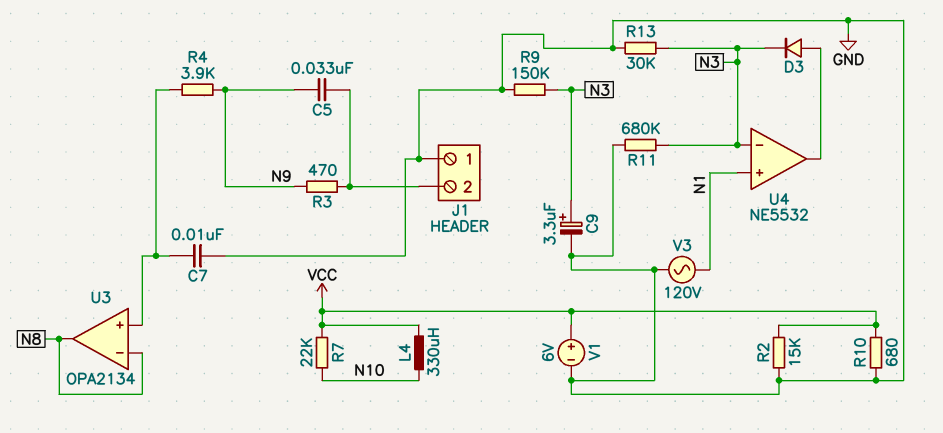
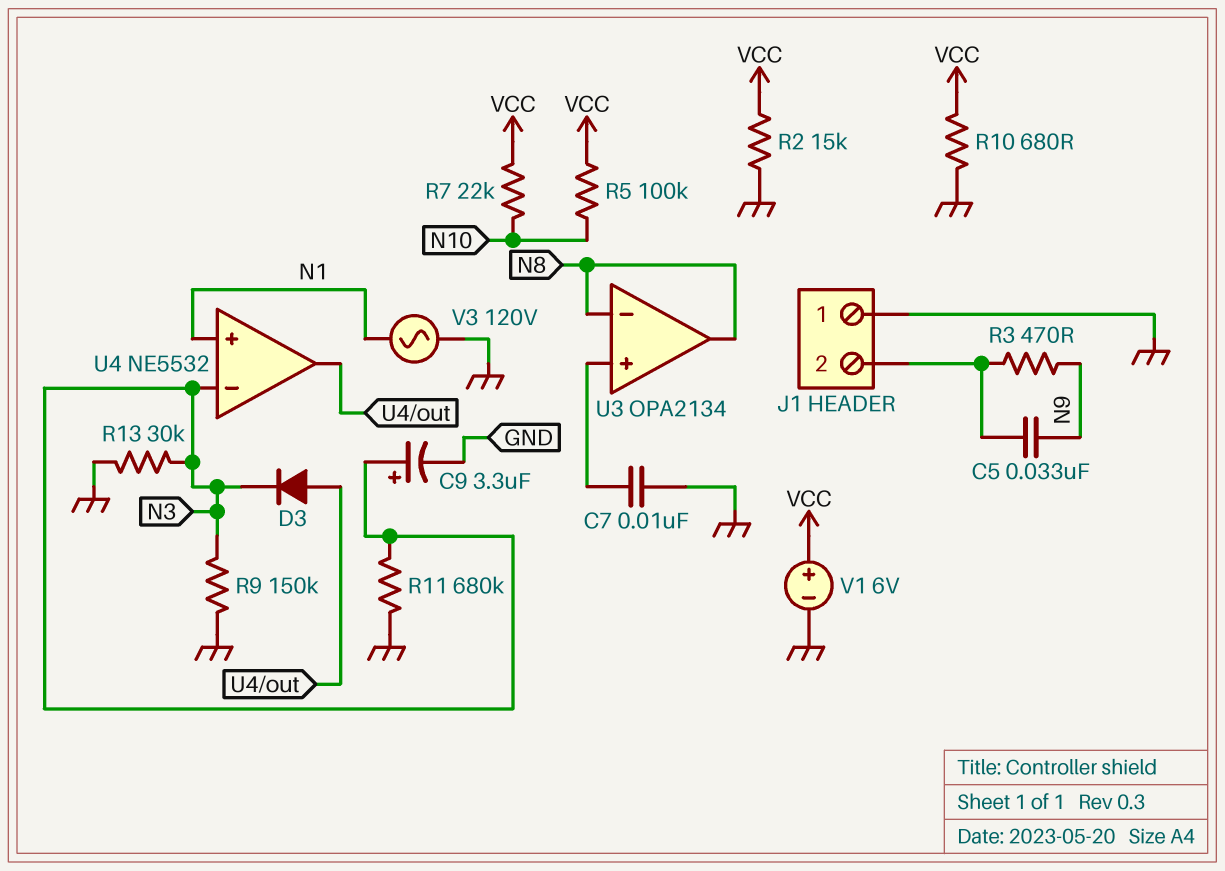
L4: 330uH (N10, VCC) -> none
R4: 3.9k (N9, U3/in+) -> none
R5: none -> 100k (N10, VCC)

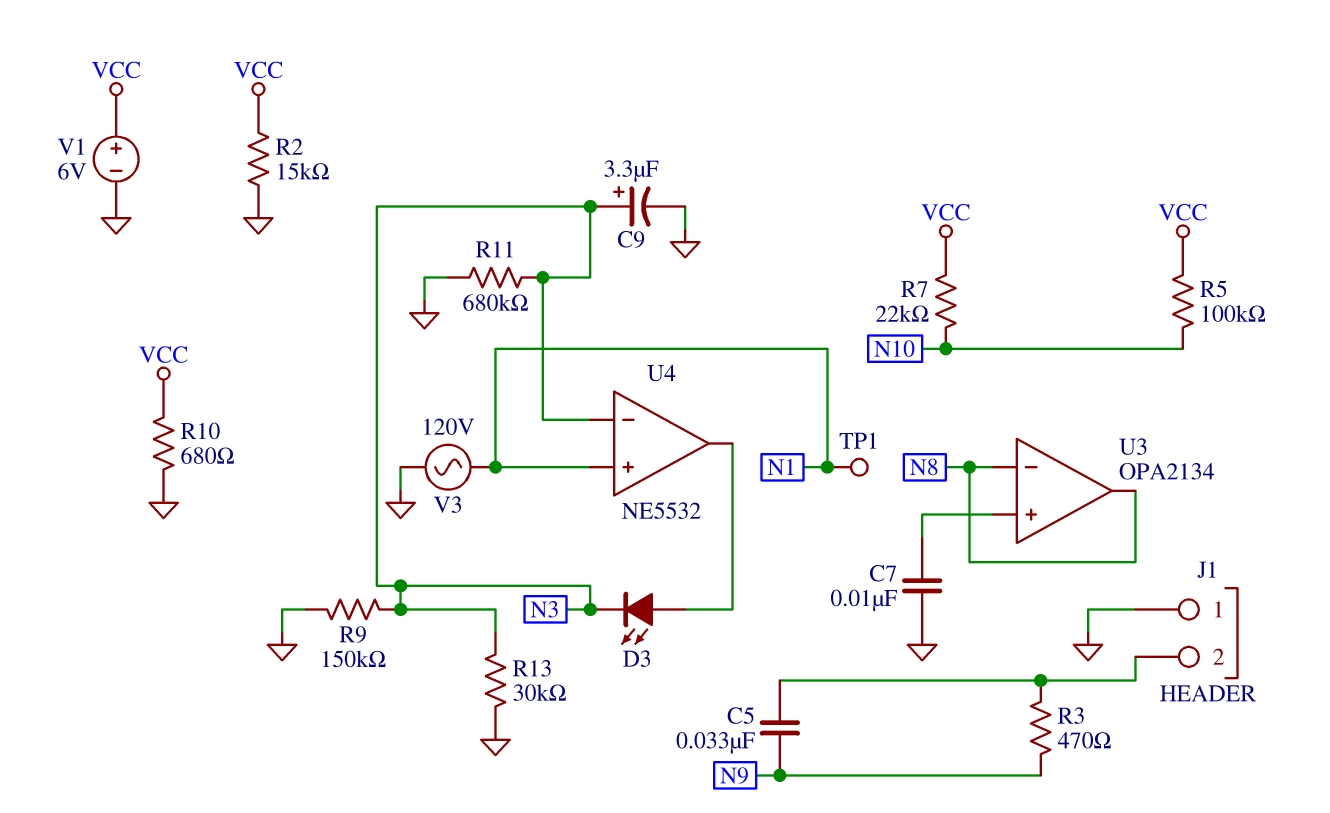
D3: diode (A U4/out, K N3) -> LED (A U4/out, K N3)
TP1: none -> test point (N1)

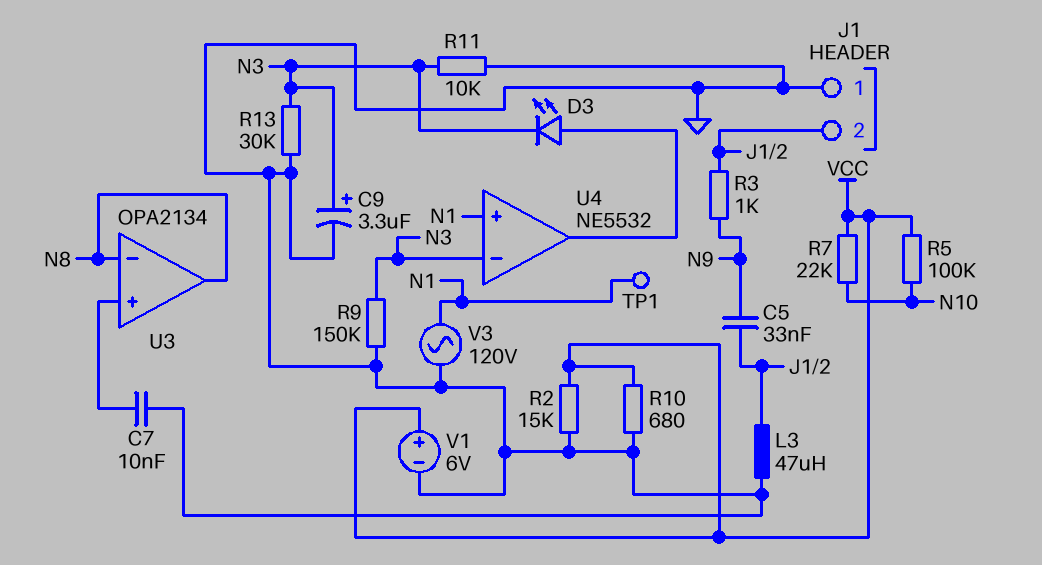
L3: none -> 47uH (GND, J1/2)
R3: 470 (J1/2, N9) -> 1k (J1/2, N9)
R11: 680k (GND, N3) -> 10k (GND, N3)

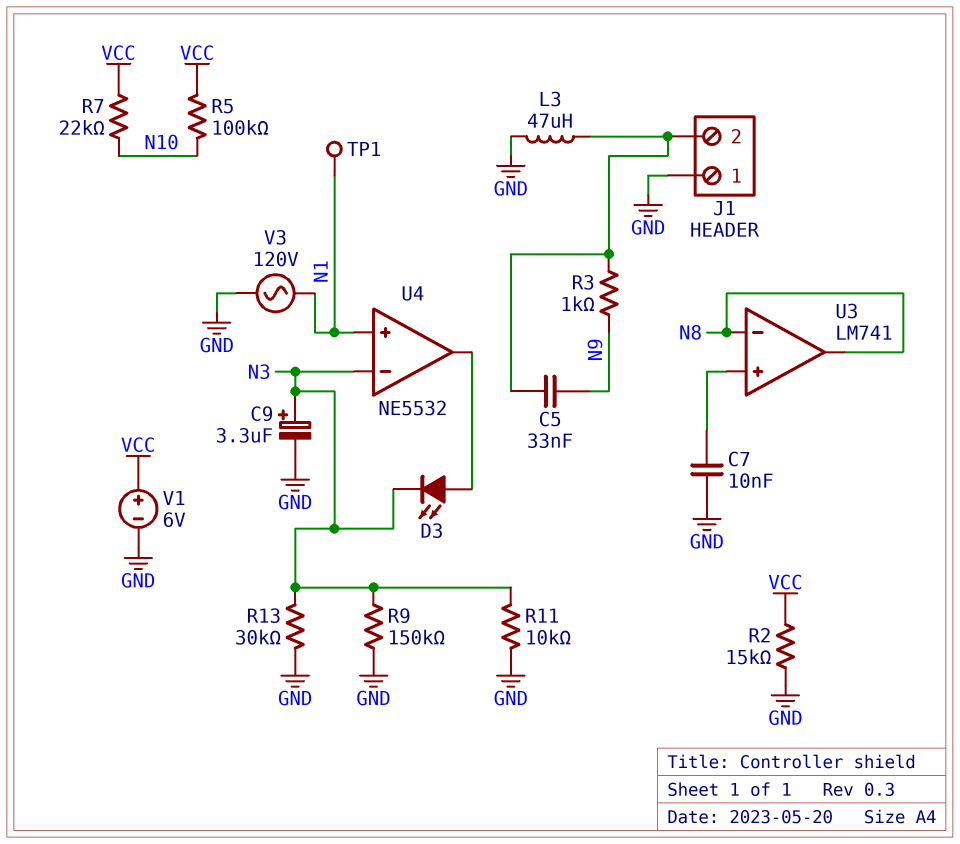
R10: 680 (GND, VCC) -> none
U3: OPA2134 -> LM741

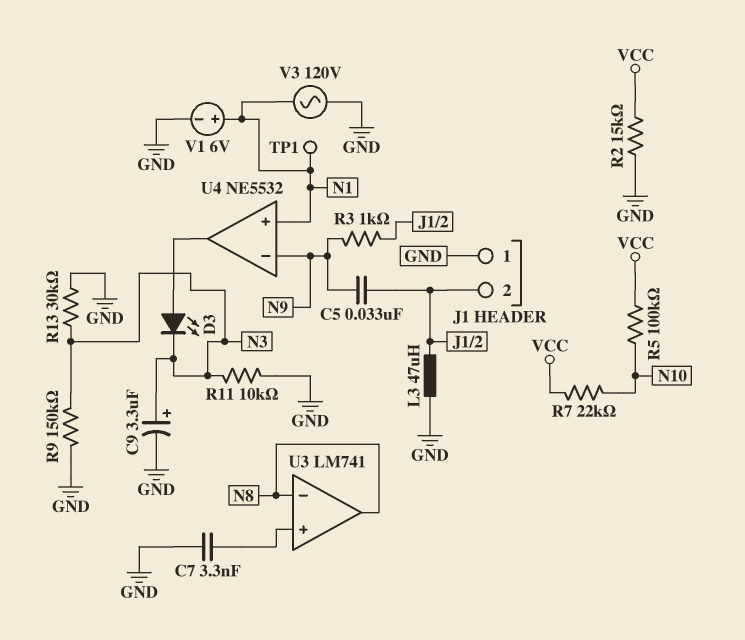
C7: 10nF (GND, U3/in+) -> 3.3nF (GND, U3/in+)
U4 pin in-: N3 -> N9
V1: 6V (plus VCC, minus GND) -> 6V (plus N1, minus GND)

